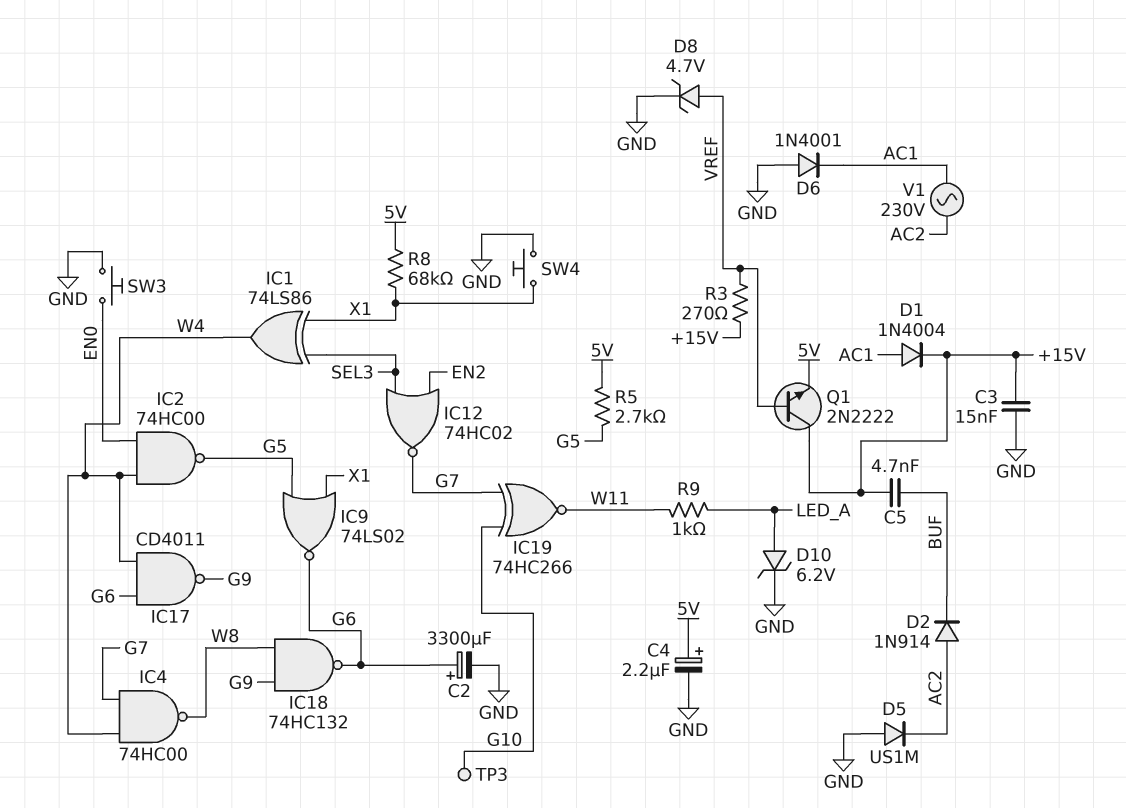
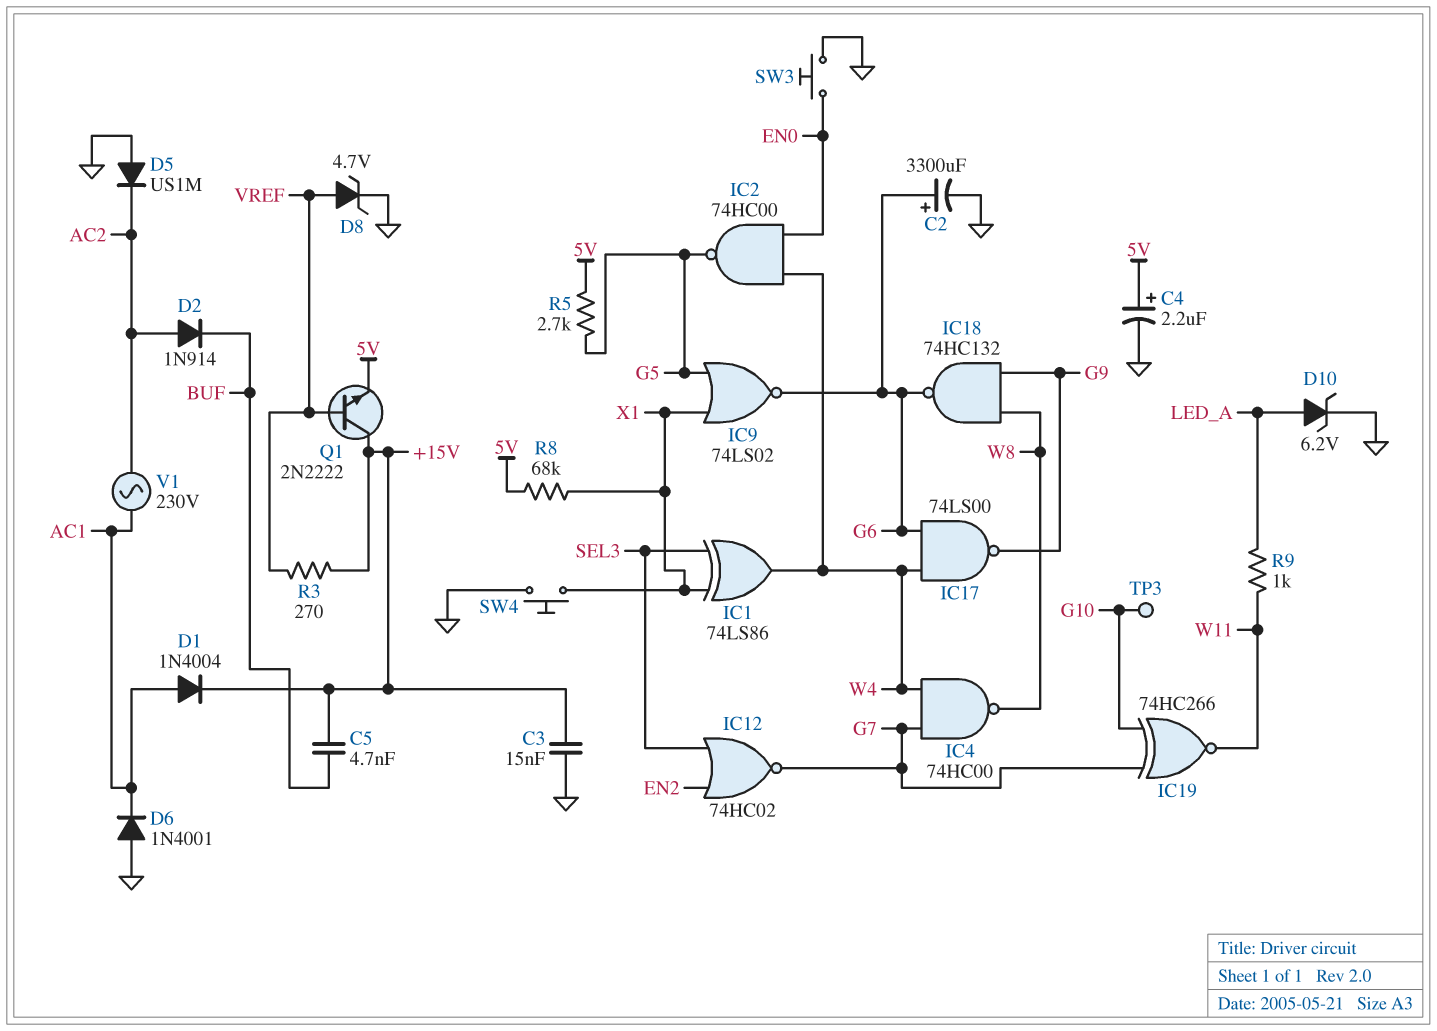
IC17: NAND CD4011 (in G6, in W4, out G9) -> NAND 74LS00 (in G6, in W4, out G9)

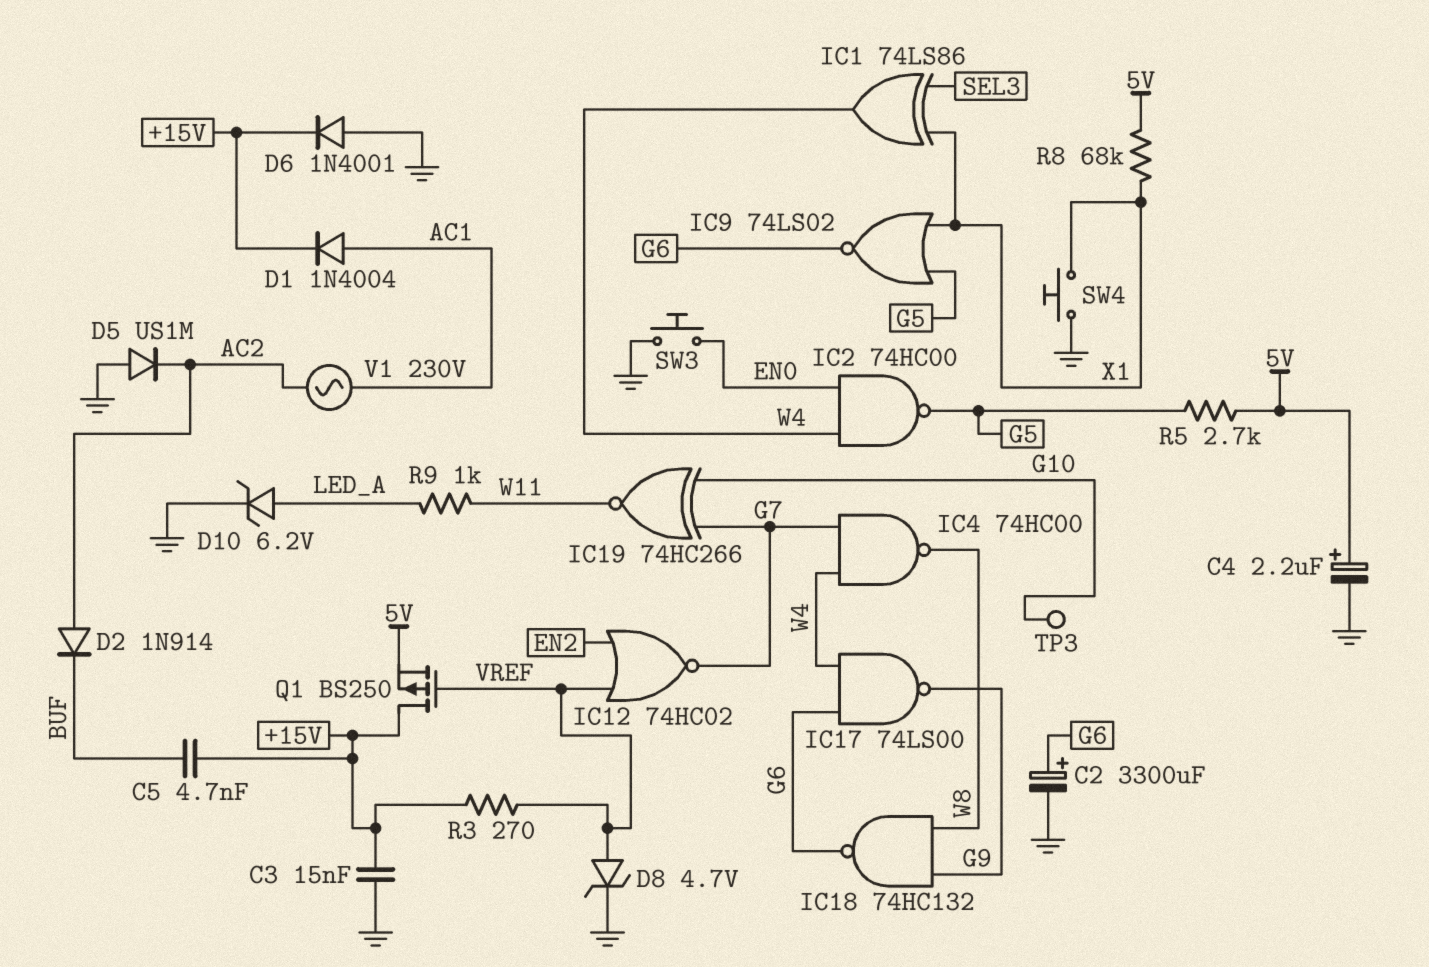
D6: diode 1N4001 (A GND, K AC1) -> diode 1N4001 (A GND, K +15V)
IC12: NOR 74HC02 (in EN2, in SEL3, out G7) -> NOR 74HC02 (in EN2, in VREF, out G7)
Q1: NPN 2N2222 (B VREF, C +15V, E 5V) -> PMOS BS250 (G VREF, D +15V, S 5V)

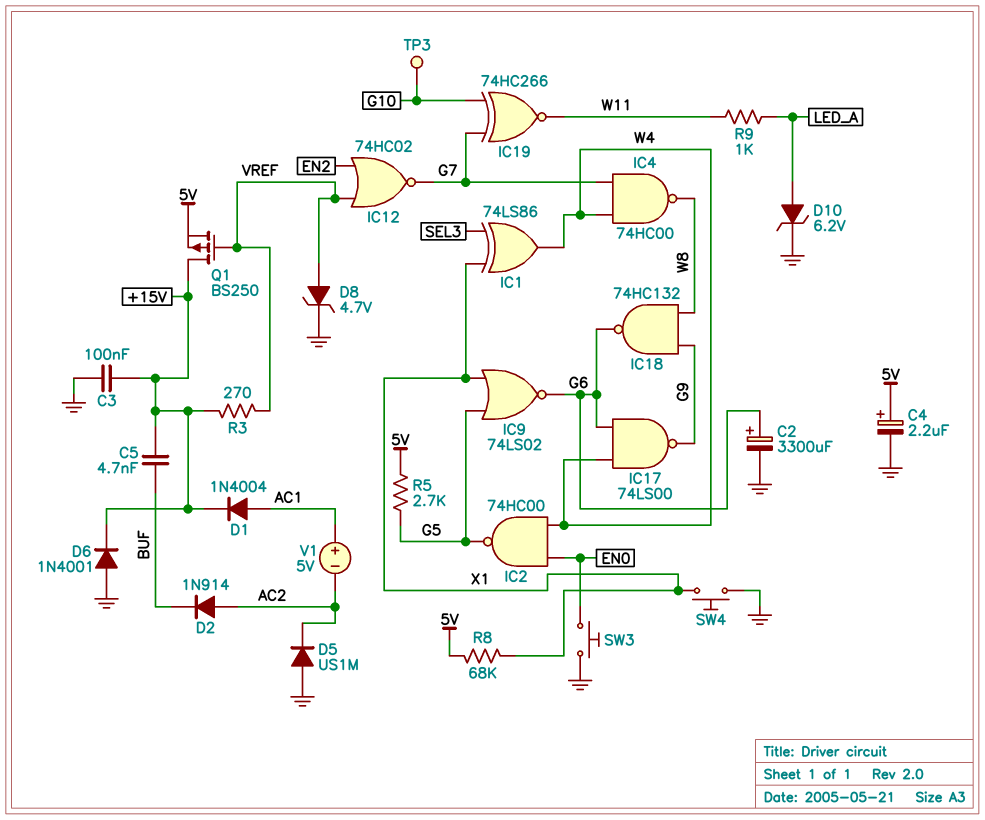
C3: 15nF (+15V, GND) -> 100nF (+15V, GND)
V1: AC 230V (AC1, AC2) -> 5V (plus AC1, minus AC2)

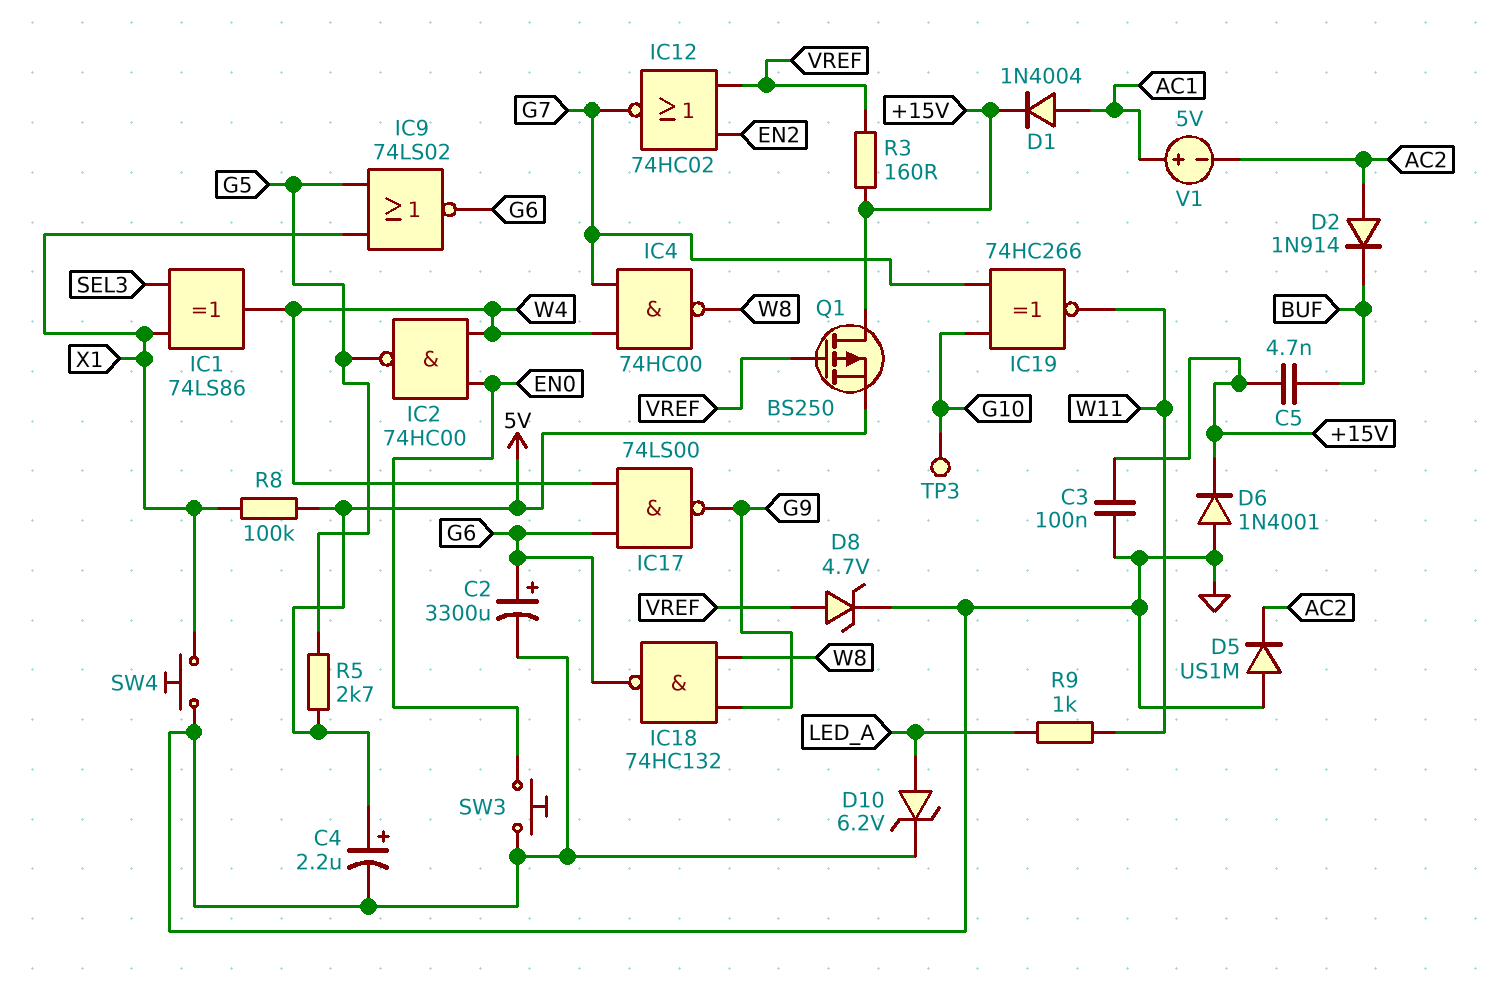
R3: 270 (+15V, VREF) -> 160 (+15V, VREF)
R8: 68k (5V, X1) -> 100k (5V, X1)

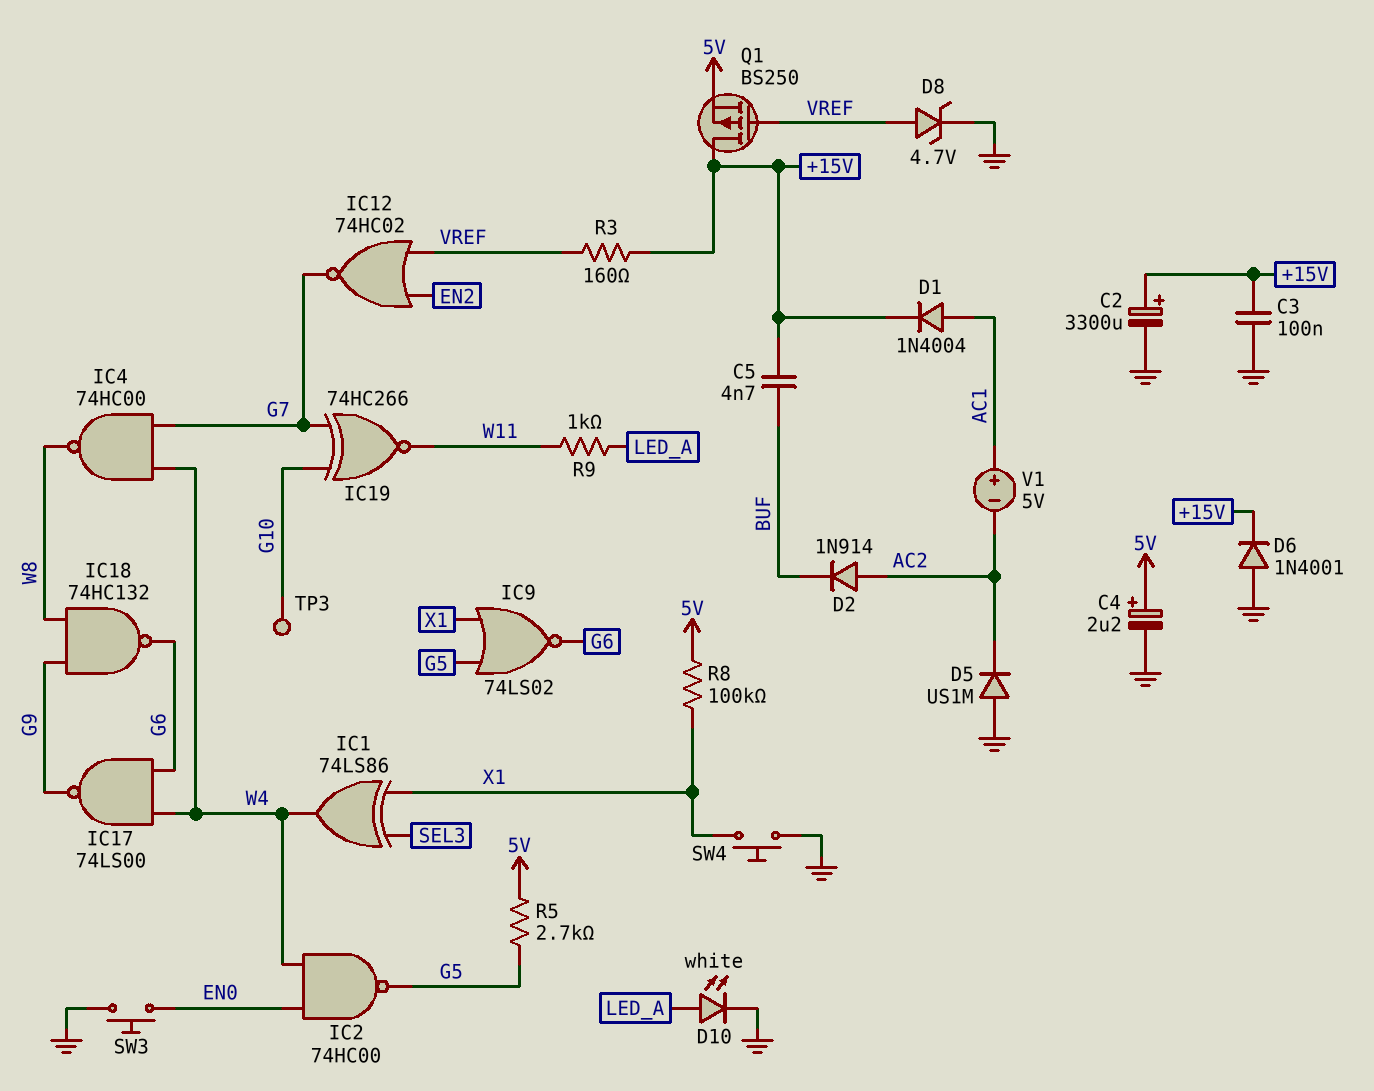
C2: 3300uF (plus G6, minus GND) -> 3300uF (plus +15V, minus GND)
D10: zener 6.2V (A LED_A, K GND) -> LED white (A LED_A, K GND)

